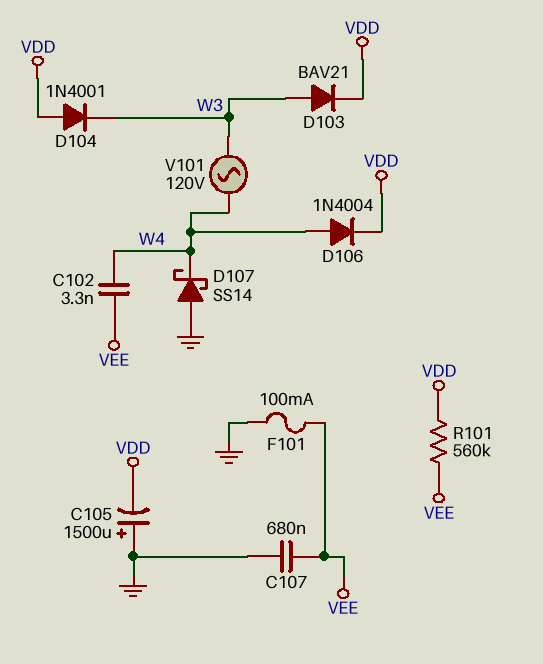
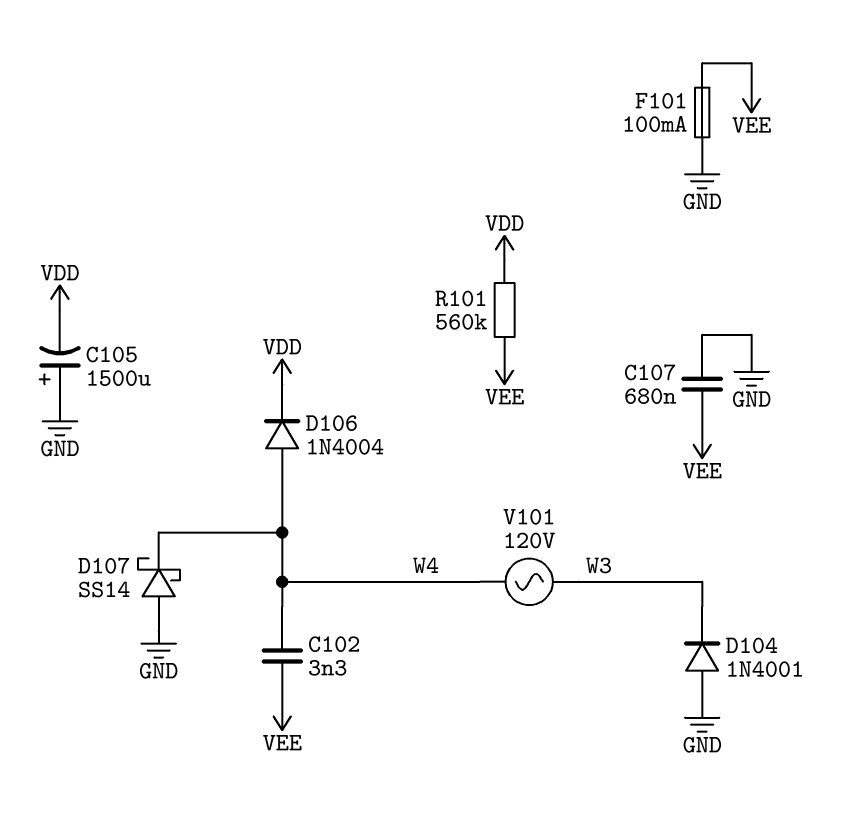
D103: diode BAV21 (A W3, K VDD) -> none
D104: diode 1N4001 (A VDD, K W3) -> diode 1N4001 (A GND, K W3)

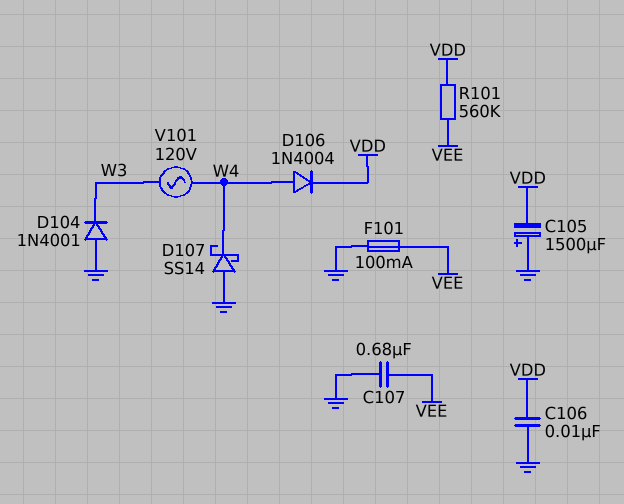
C102: 3.3nF (VEE, W4) -> none
C106: none -> 10nF (GND, VDD)

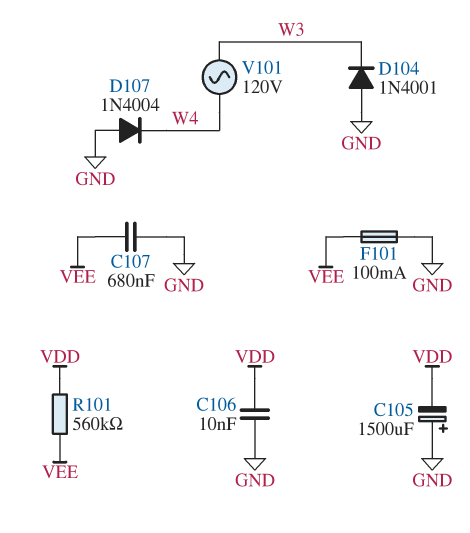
D106: diode 1N4004 (A W4, K VDD) -> none
D107: schottky SS14 (A GND, K W4) -> diode 1N4004 (A GND, K W4)

